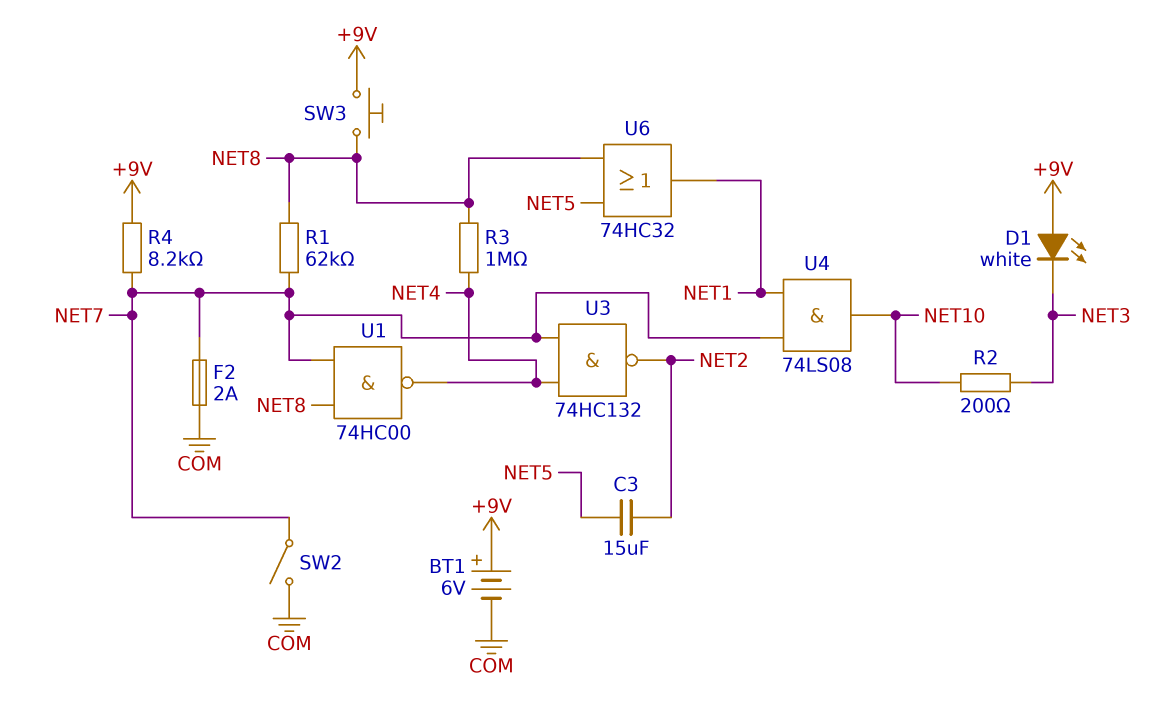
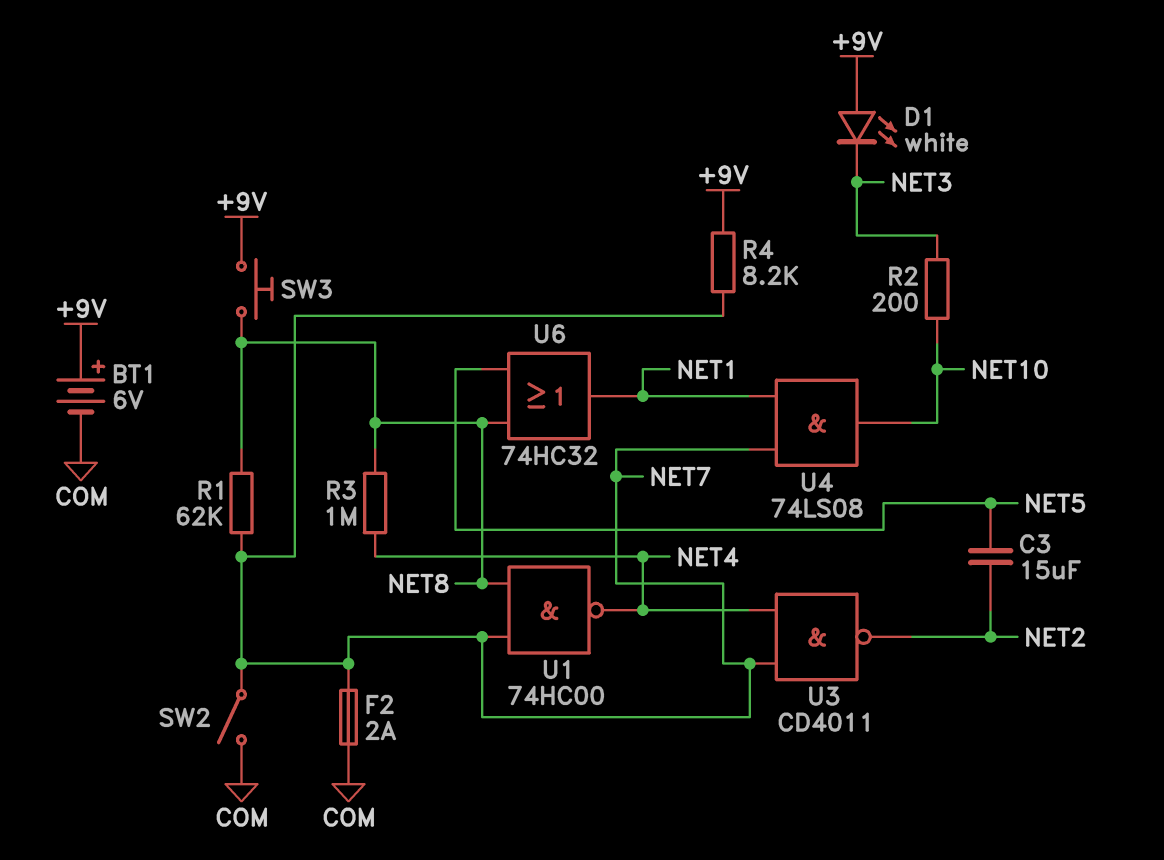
U3: NAND 74HC132 (in NET4, in NET7, out NET2) -> NAND CD4011 (in NET4, in NET7, out NET2)

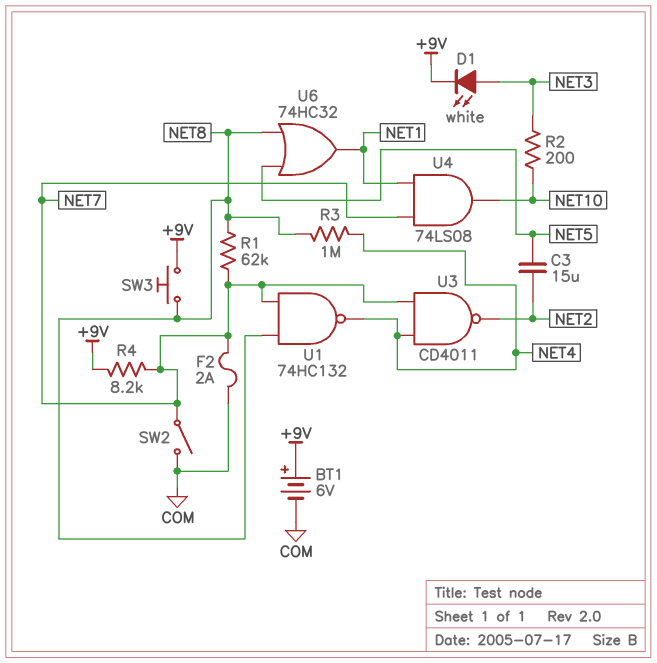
D1: LED white (A +9V, K NET3) -> LED white (A NET3, K +9V)
U1: NAND 74HC00 (in NET7, in NET8, out NET4) -> NAND 74HC132 (in NET7, in NET8, out NET4)

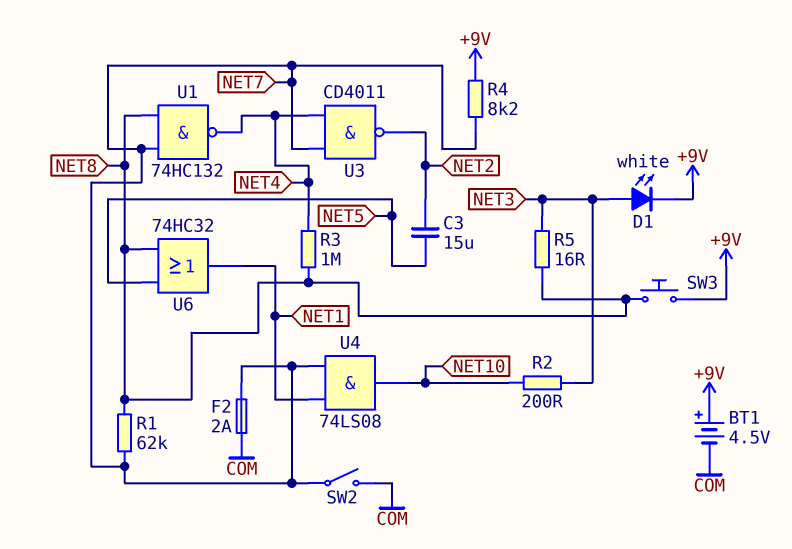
BT1: 6V (plus +9V, minus COM) -> 4.5V (plus +9V, minus COM)
R5: none -> 16 (NET3, NET8)

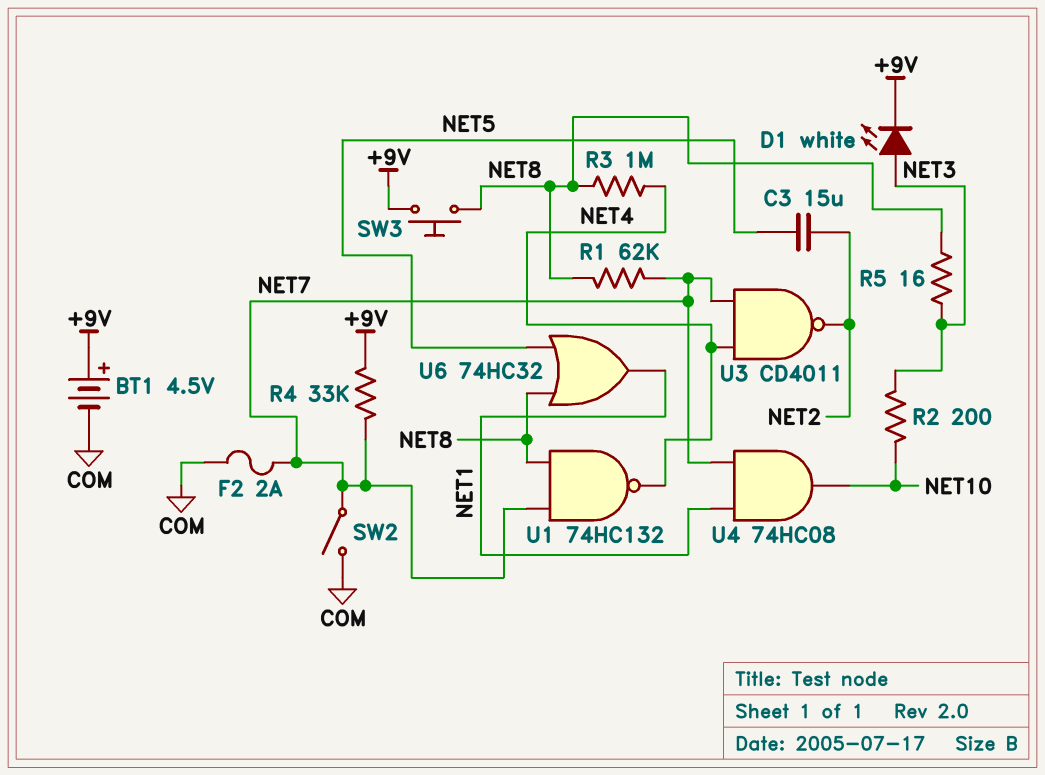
R4: 8.2k (+9V, NET7) -> 33k (+9V, NET7)
U4: AND 74LS08 (in NET1, in NET7, out NET10) -> AND 74HC08 (in NET1, in NET7, out NET10)

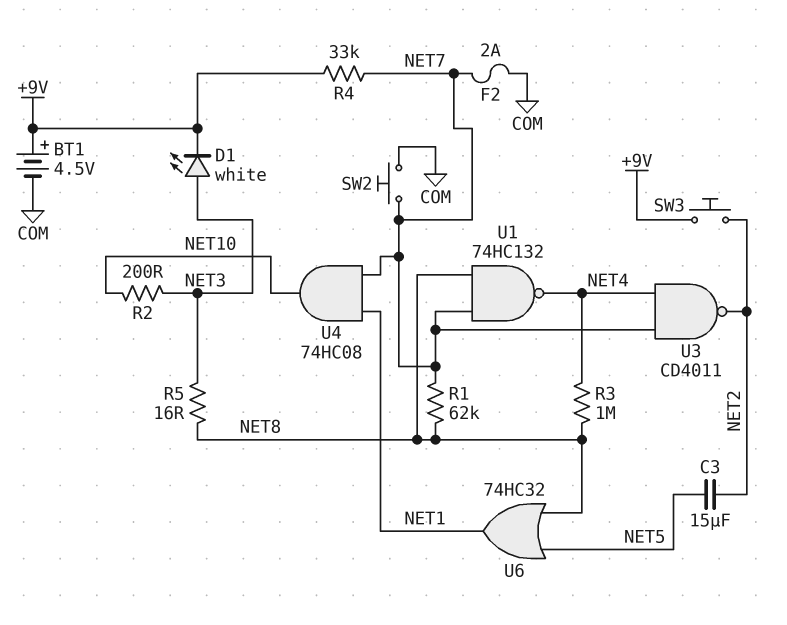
SW2: switch (COM, NET7) -> button (COM, NET7)
SW3: button (+9V, NET8) -> button (+9V, NET2)

